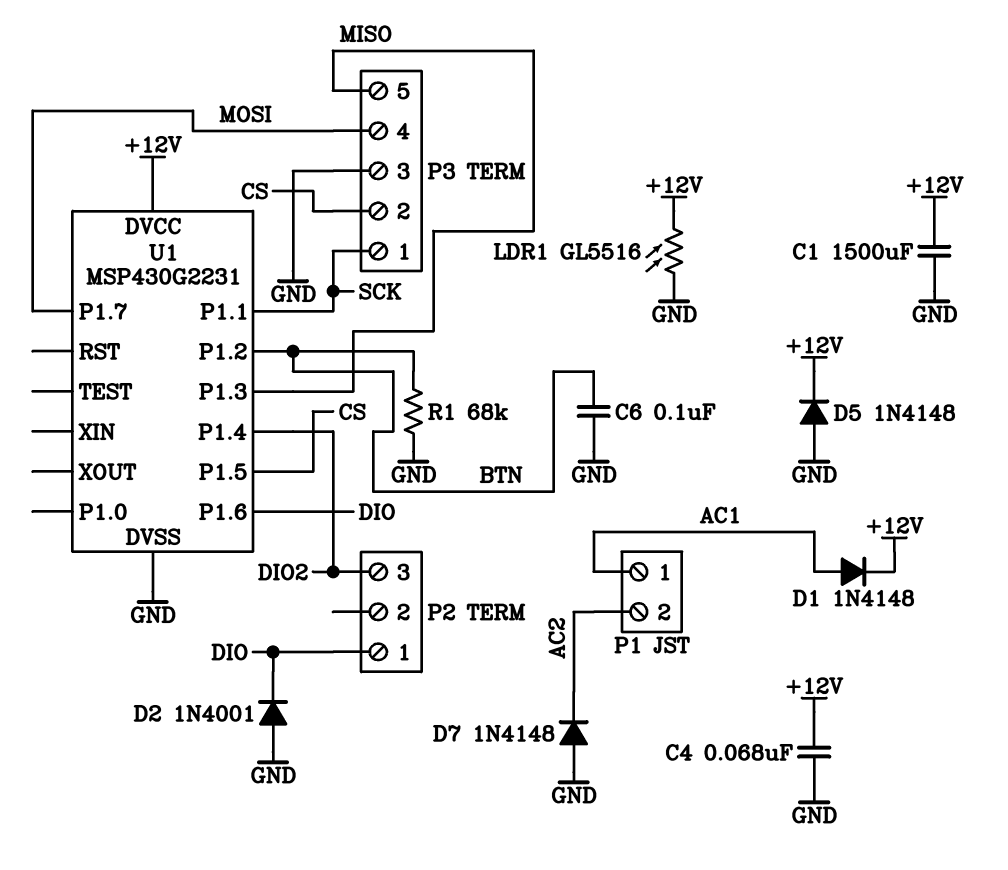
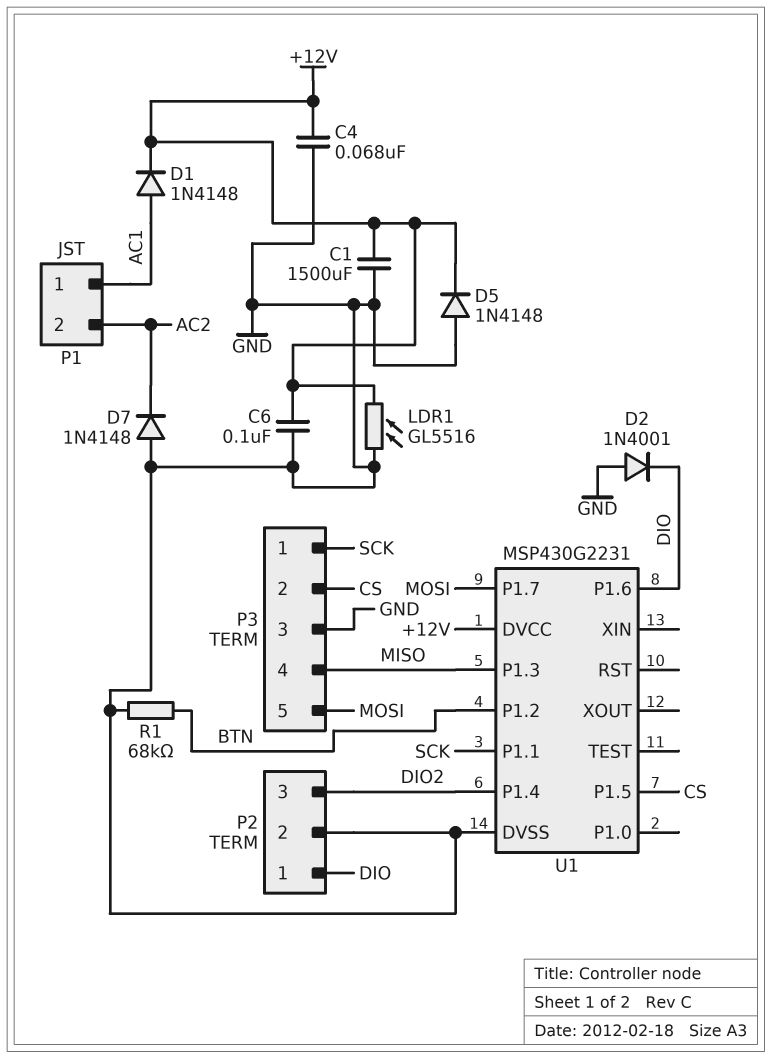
C6: 100nF (BTN, GND) -> 100nF (+12V, GND)
P2 pin 2: none -> GND
P3 pin 4: MOSI -> MISO
P3 pin 5: MISO -> MOSI

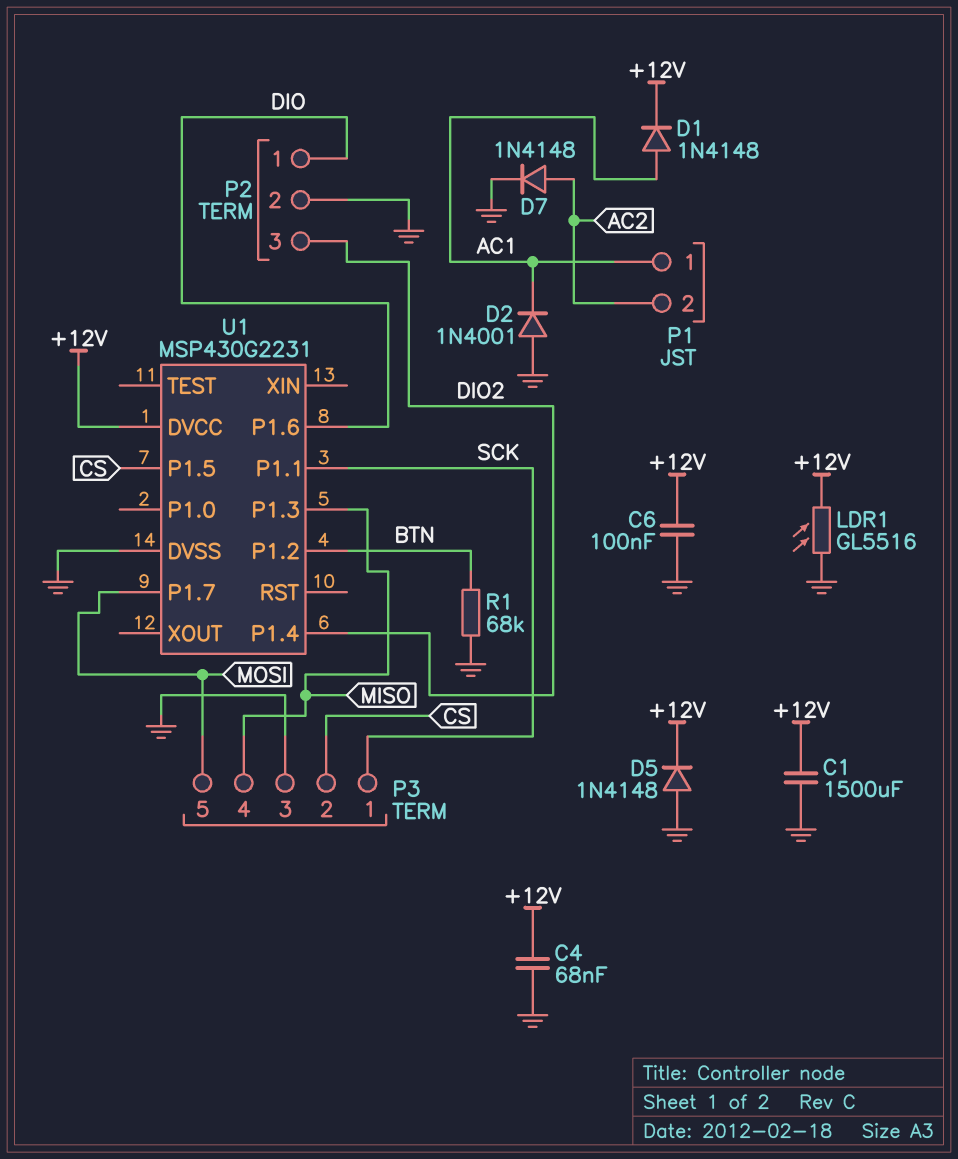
D2: diode 1N4001 (A GND, K DIO) -> diode 1N4001 (A GND, K AC1)
D7: diode 1N4148 (A GND, K AC2) -> diode 1N4148 (A AC2, K GND)

